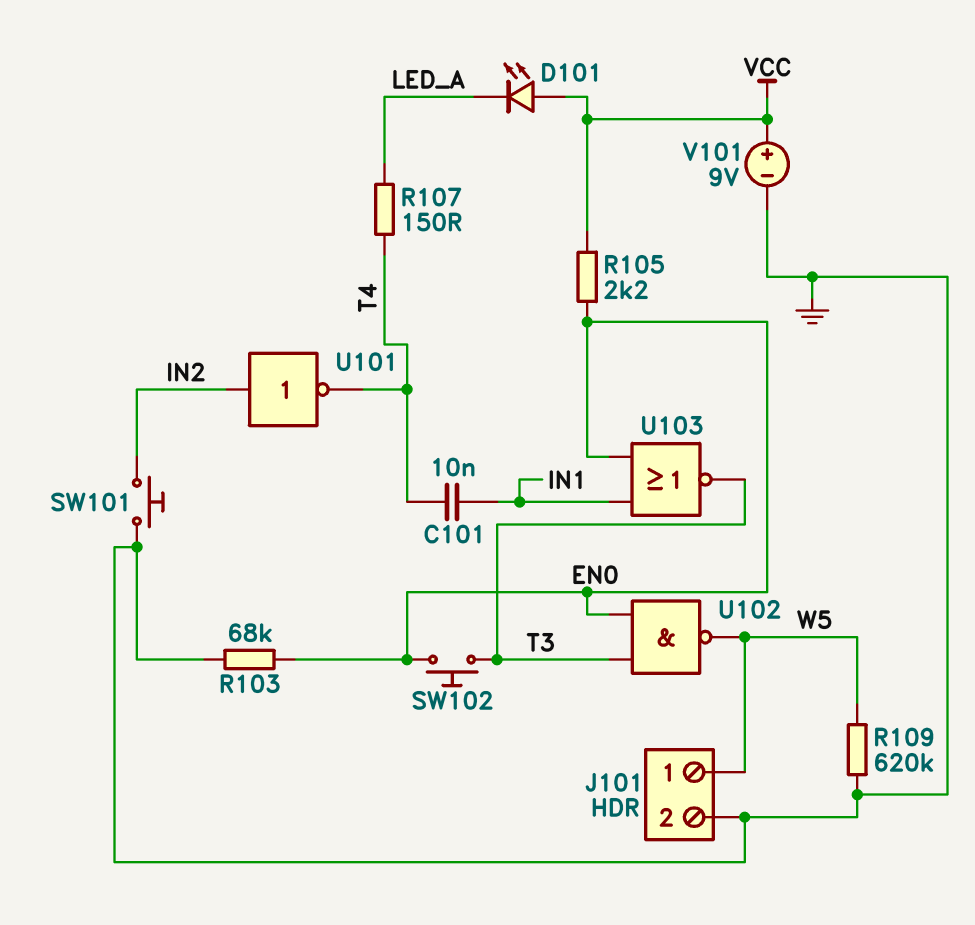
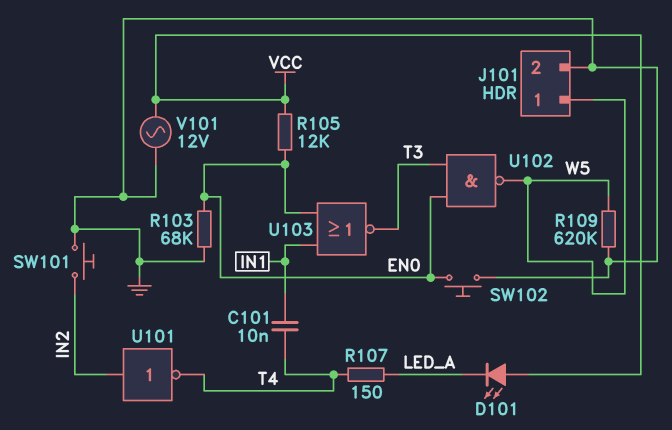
R105: 2.2k (EN0, VCC) -> 12k (EN0, VCC)
SW102: button (EN0, T3) -> button (EN0, GND)
V101: 9V (plus VCC, minus GND) -> AC 12V (GND, VCC)

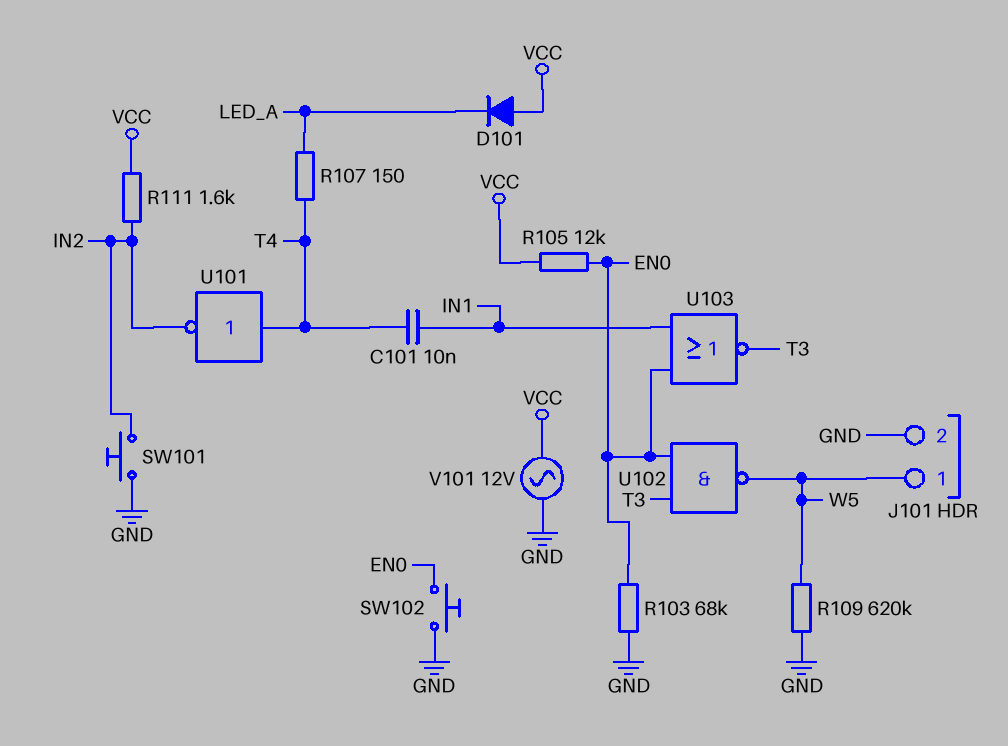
D101: LED (A VCC, K LED_A) -> diode (A VCC, K LED_A)
R111: none -> 1.6k (IN2, VCC)
U101: NOT (in IN2, out T4) -> NOT (in T4, out IN2)

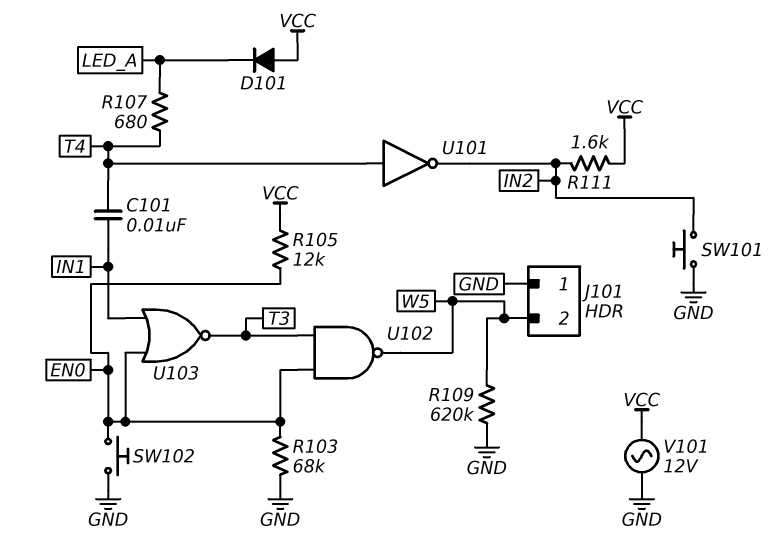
J101 pin 1: W5 -> GND
J101 pin 2: GND -> W5
R107: 150 (LED_A, T4) -> 680 (LED_A, T4)

